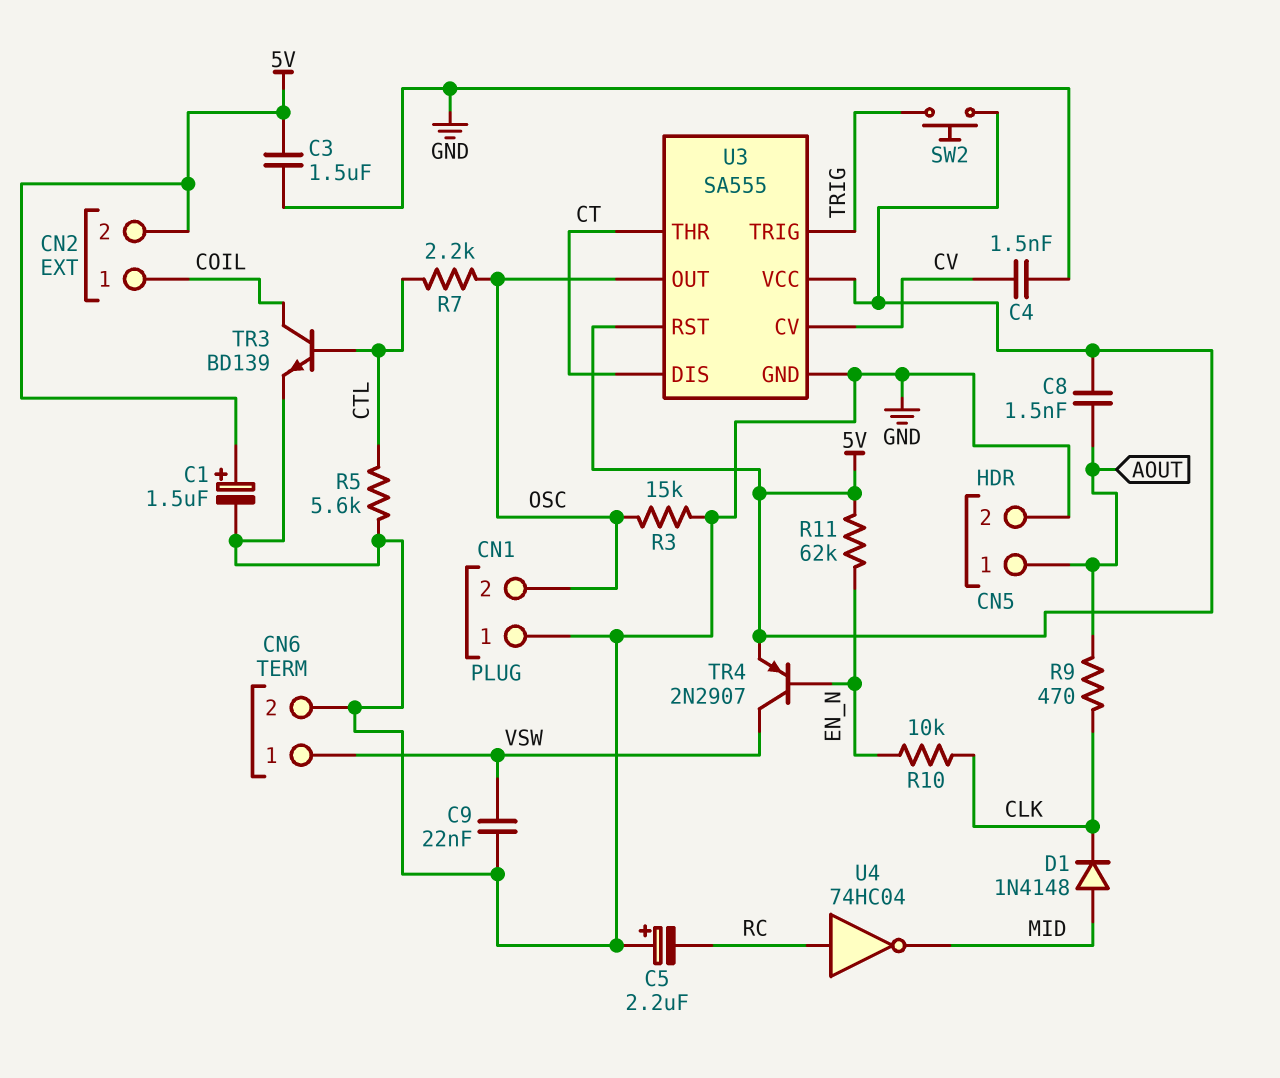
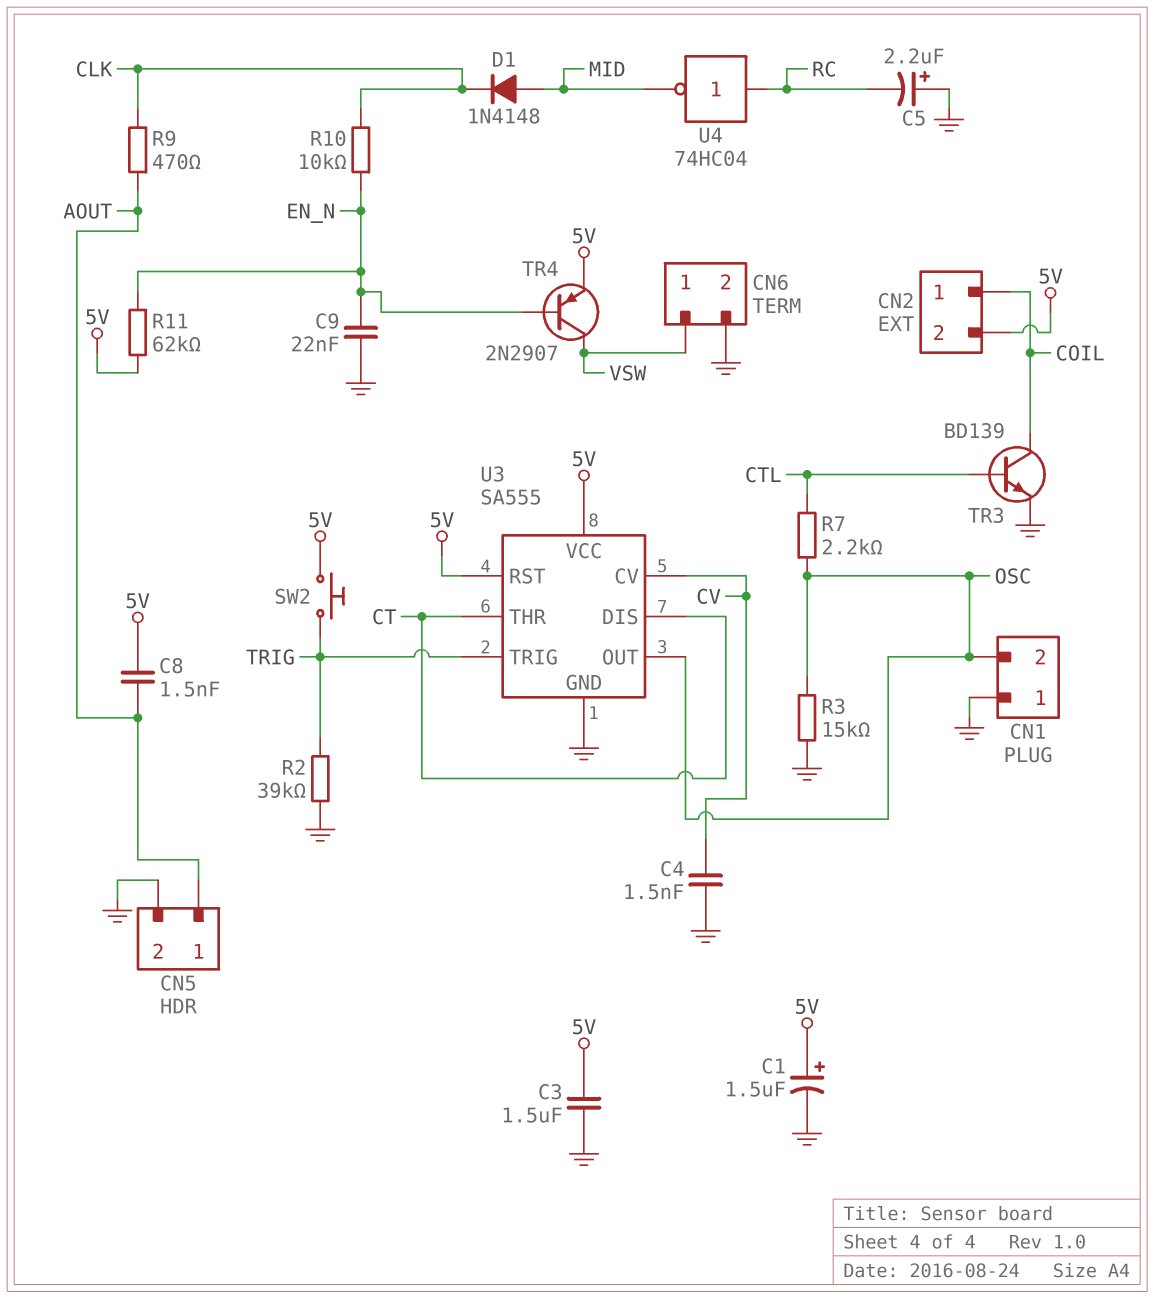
C9: 22nF (GND, VSW) -> 22nF (EN_N, GND)
R2: none -> 39k (GND, TRIG)
R5: 5.6k (CTL, GND) -> none

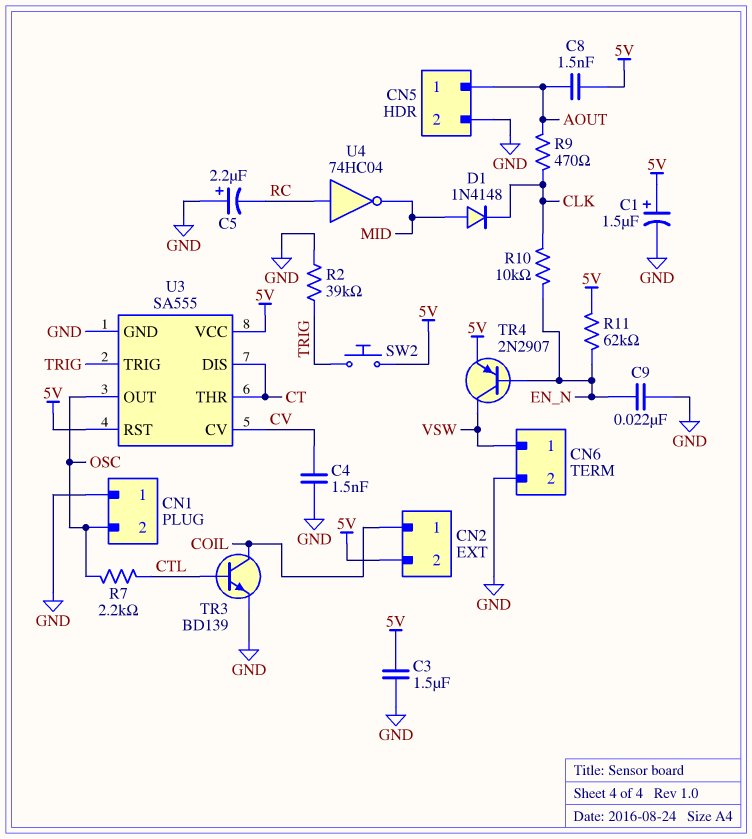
R3: 15k (GND, OSC) -> none

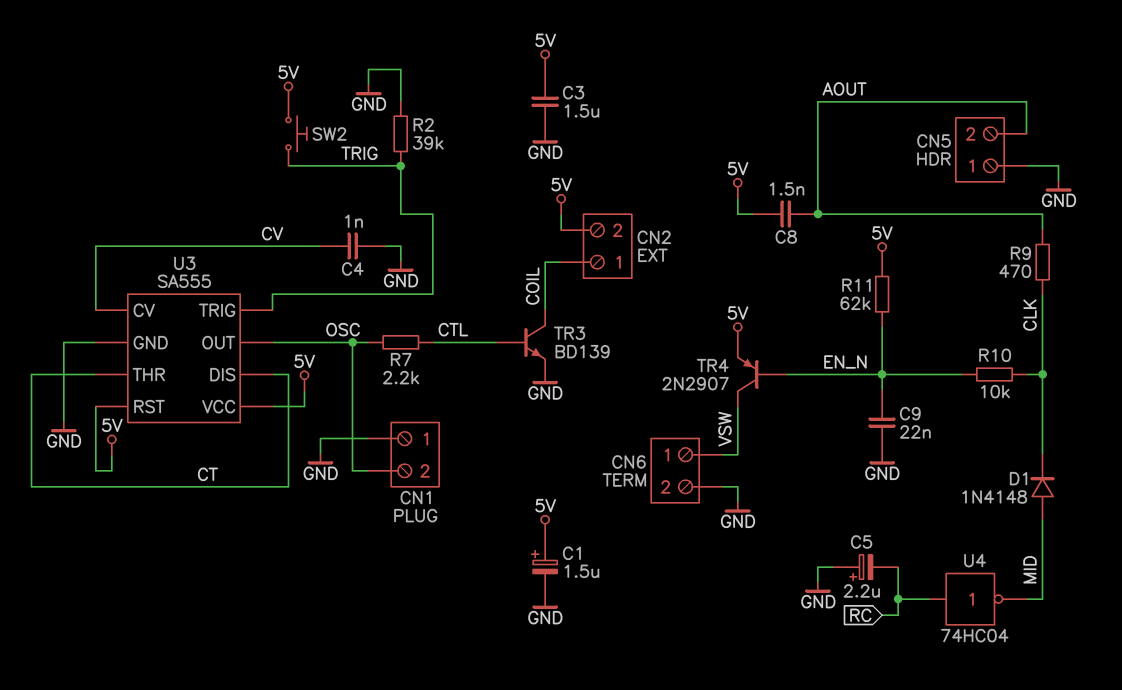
C4: 1.5nF (CV, GND) -> 1nF (CV, GND)
CN5 pin 1: AOUT -> GND
CN5 pin 2: GND -> AOUT

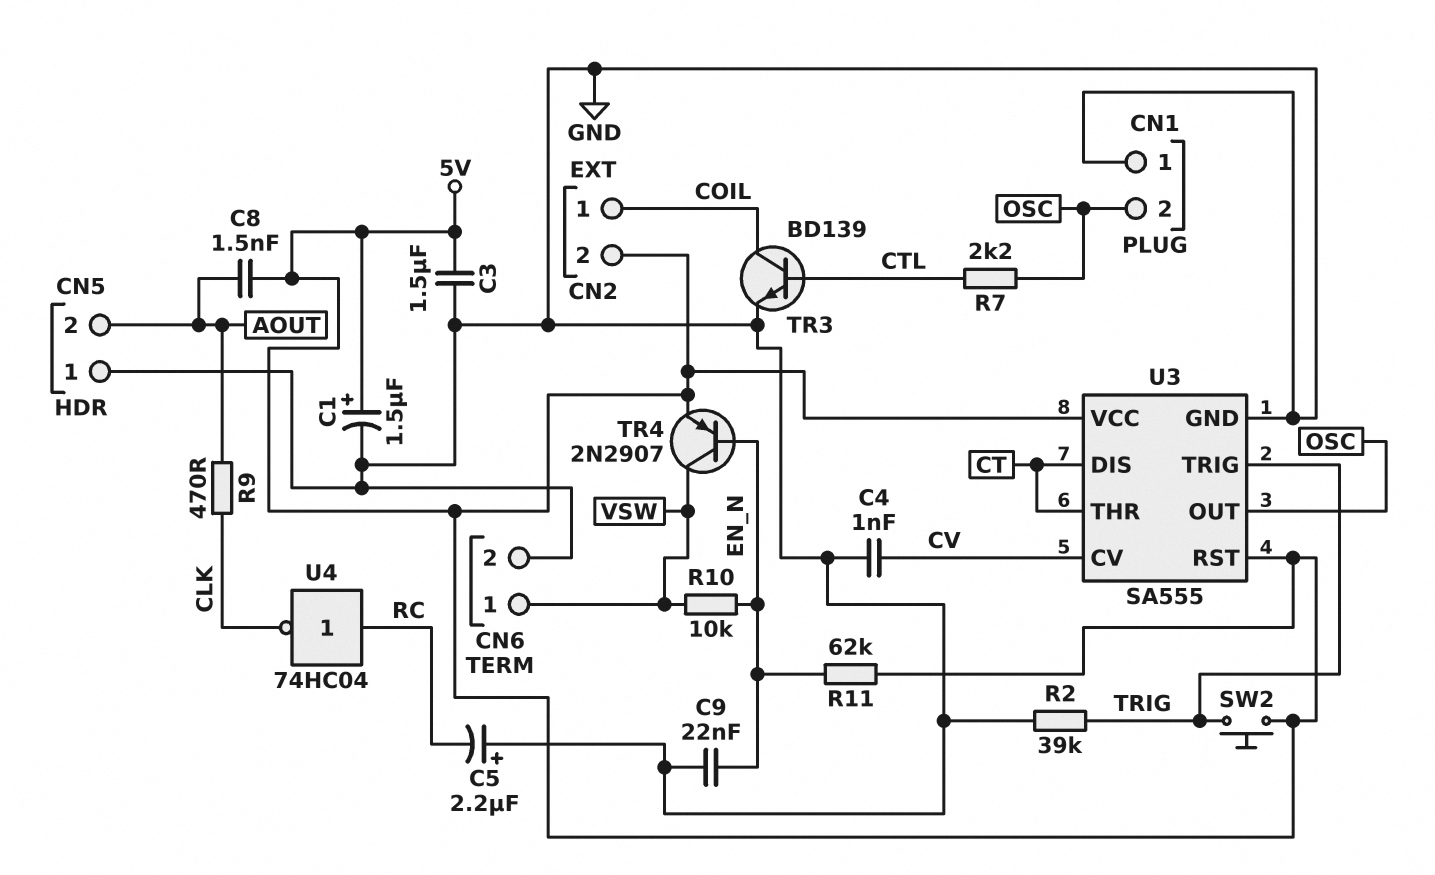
D1: diode 1N4148 (A MID, K CLK) -> none
R10: 10k (CLK, EN_N) -> 10k (EN_N, VSW)
U4: NOT 74HC04 (in RC, out MID) -> NOT 74HC04 (in RC, out CLK)

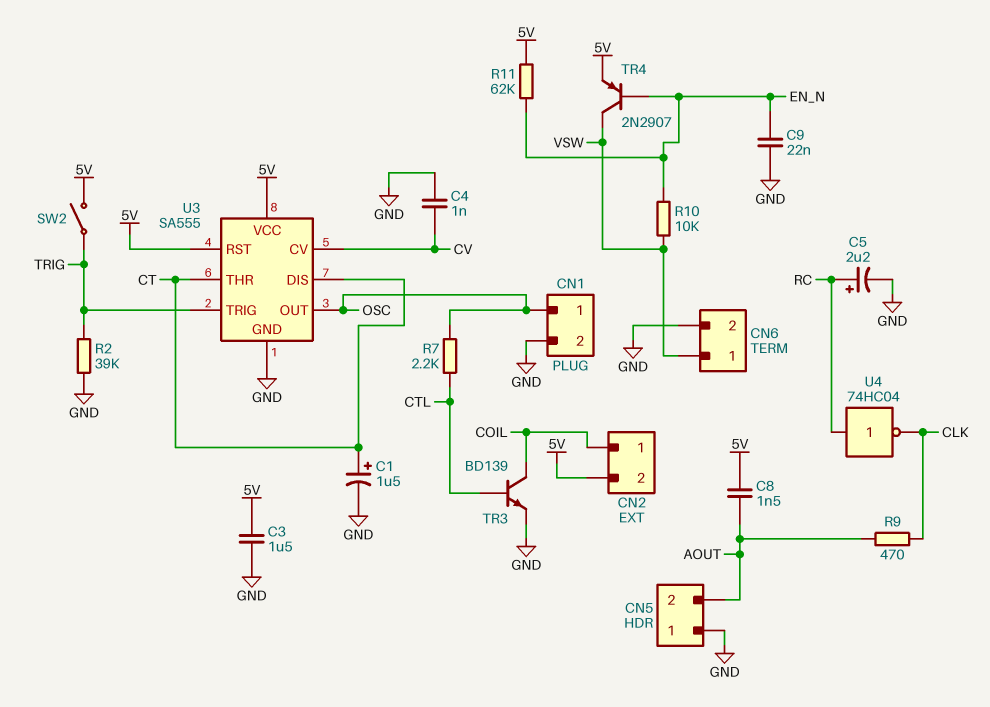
C1: 1.5uF (plus 5V, minus GND) -> 1.5uF (plus CT, minus GND)
C5: 2.2uF (plus GND, minus RC) -> 2.2uF (plus RC, minus GND)
CN1 pin 1: GND -> OSC
CN1 pin 2: OSC -> GND
SW2: button (5V, TRIG) -> switch (5V, TRIG)

